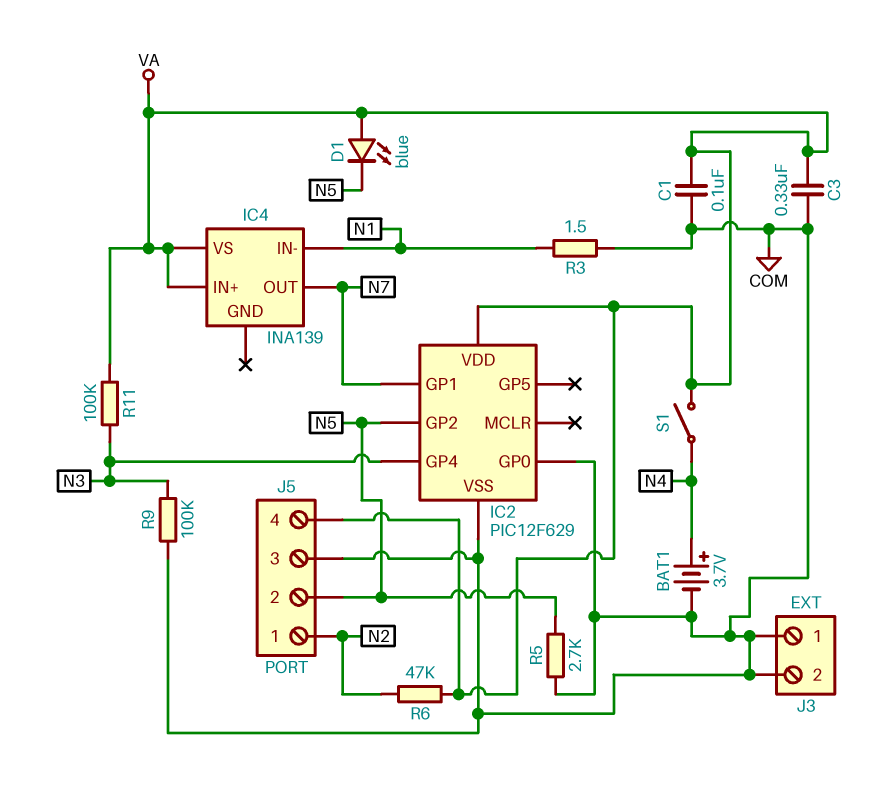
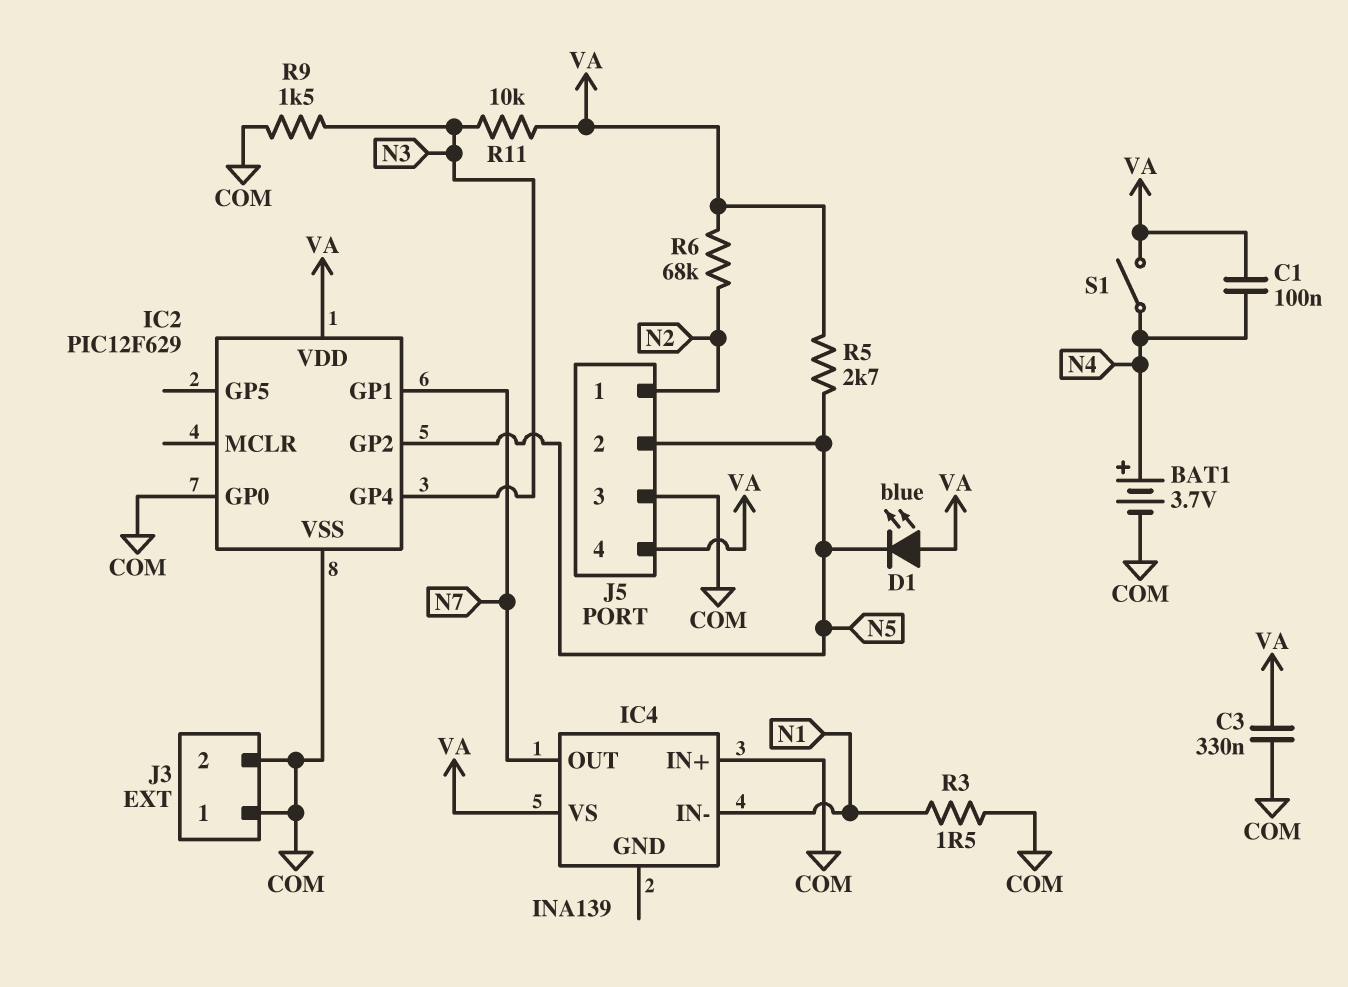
C1: 100nF (COM, VA) -> 100nF (N4, VA)
IC4 pin IN+: VA -> COM
R5: 2.7k (COM, N5) -> 2.7k (N5, VA)
R6: 47k (N2, VA) -> 68k (N2, VA)
R9: 100k (COM, N3) -> 1.5k (COM, N3)
R11: 100k (N3, VA) -> 10k (N3, VA)

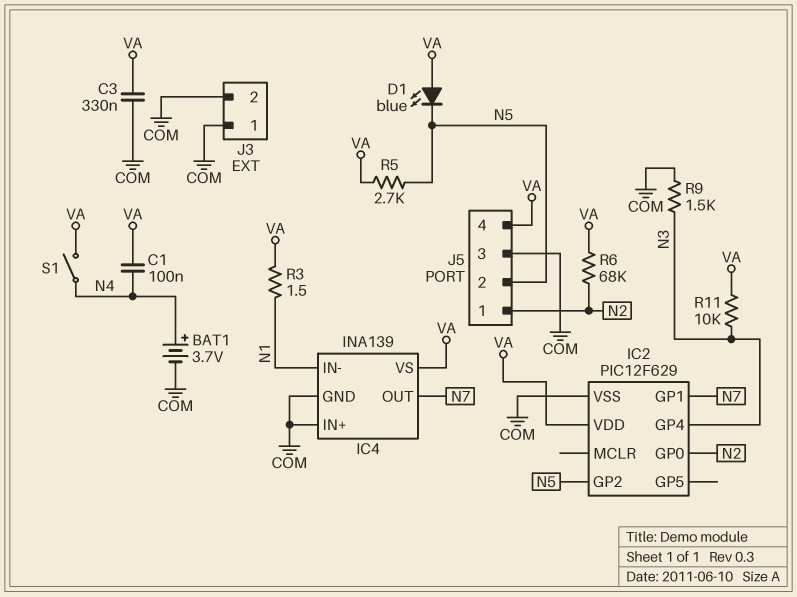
IC2 pin GP0: COM -> N2
IC4 pin GND: none -> COM
R3: 1.5 (COM, N1) -> 1.5 (N1, VA)

